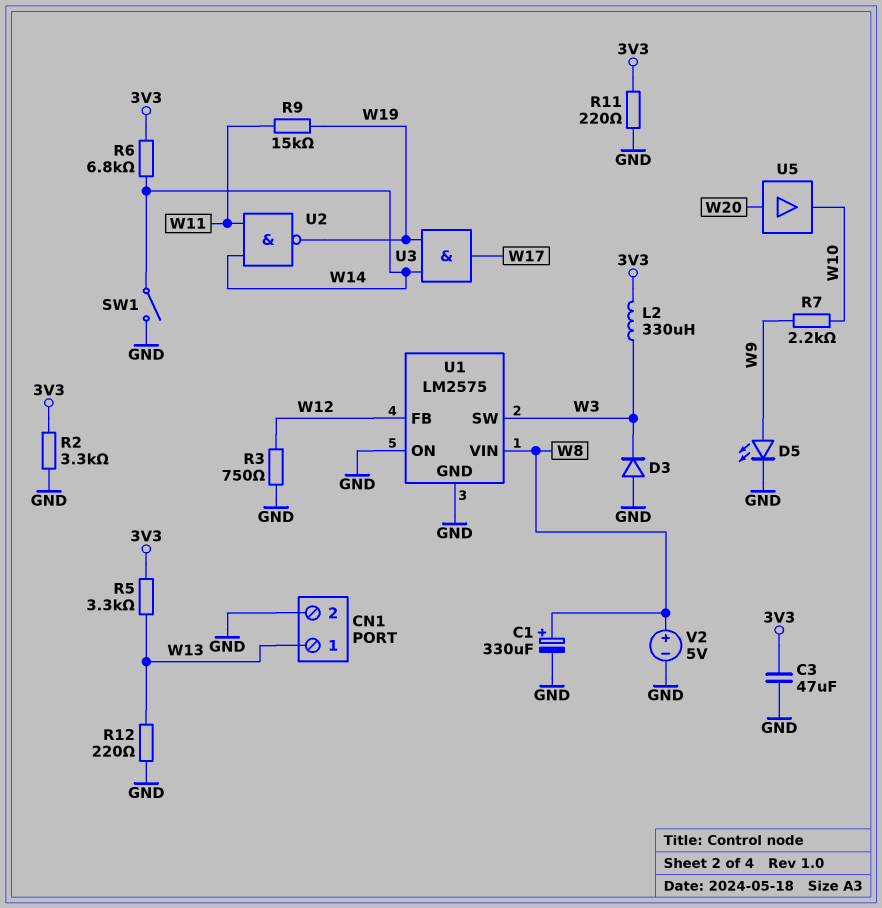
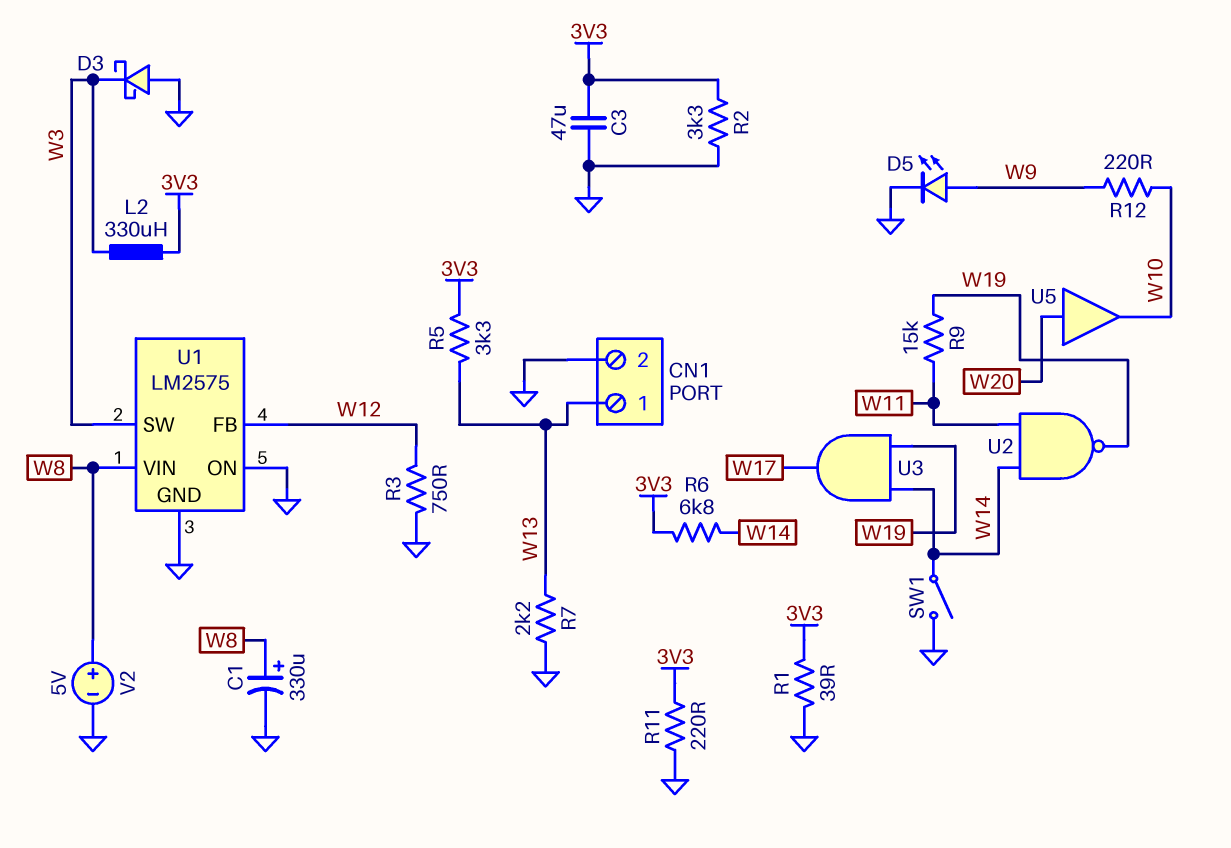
D3: diode (A GND, K W3) -> schottky (A GND, K W3)
R1: none -> 39 (3V3, GND)
R7: 2.2k (W9, W10) -> 2.2k (GND, W13)
R12: 220 (GND, W13) -> 220 (W9, W10)

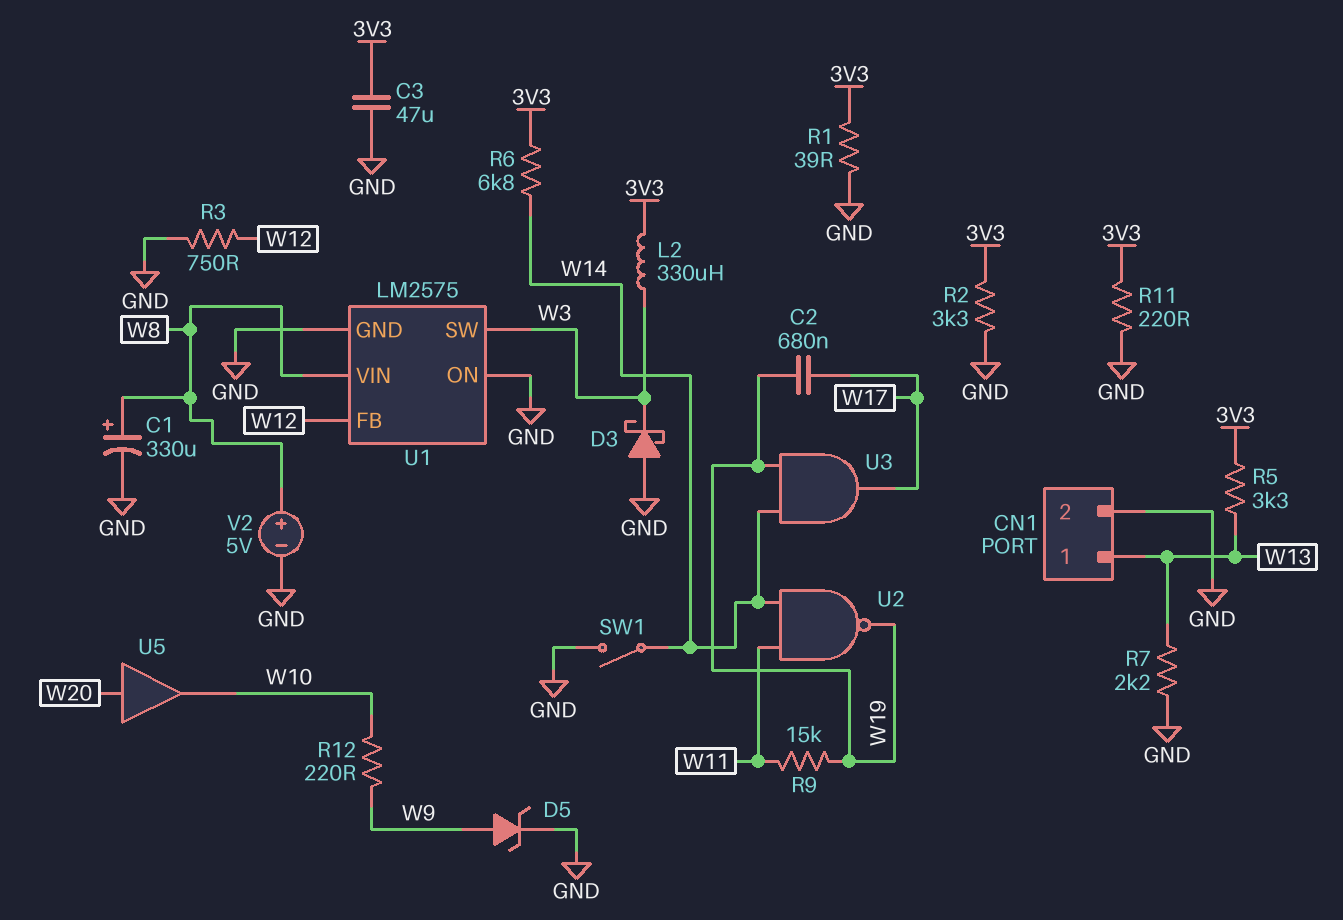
C2: none -> 680nF (W17, W19)
D5: LED (A W9, K GND) -> zener (A W9, K GND)

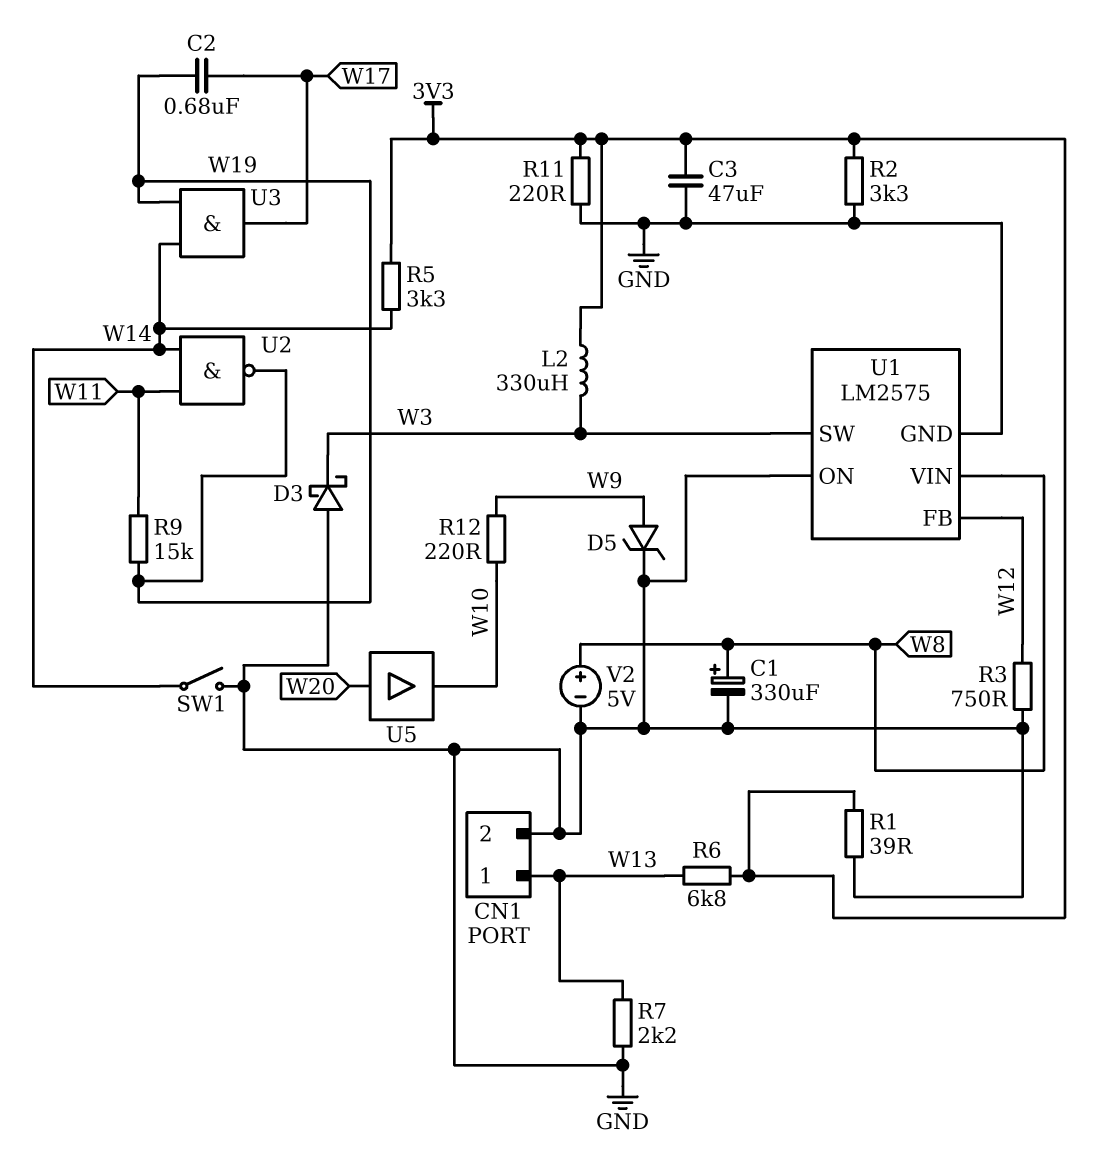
R5: 3.3k (3V3, W13) -> 3.3k (3V3, W14)
R6: 6.8k (3V3, W14) -> 6.8k (3V3, W13)

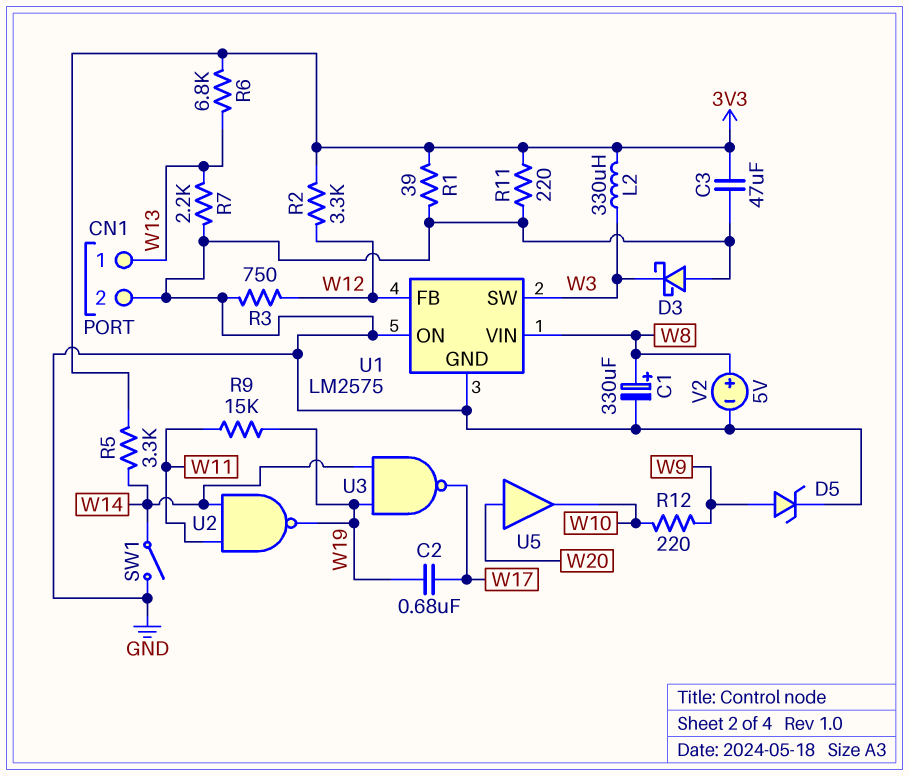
R2: 3.3k (3V3, GND) -> 3.3k (3V3, W12)
U3: AND (in W14, in W19, out W17) -> NAND (in W14, in W19, out W17)

